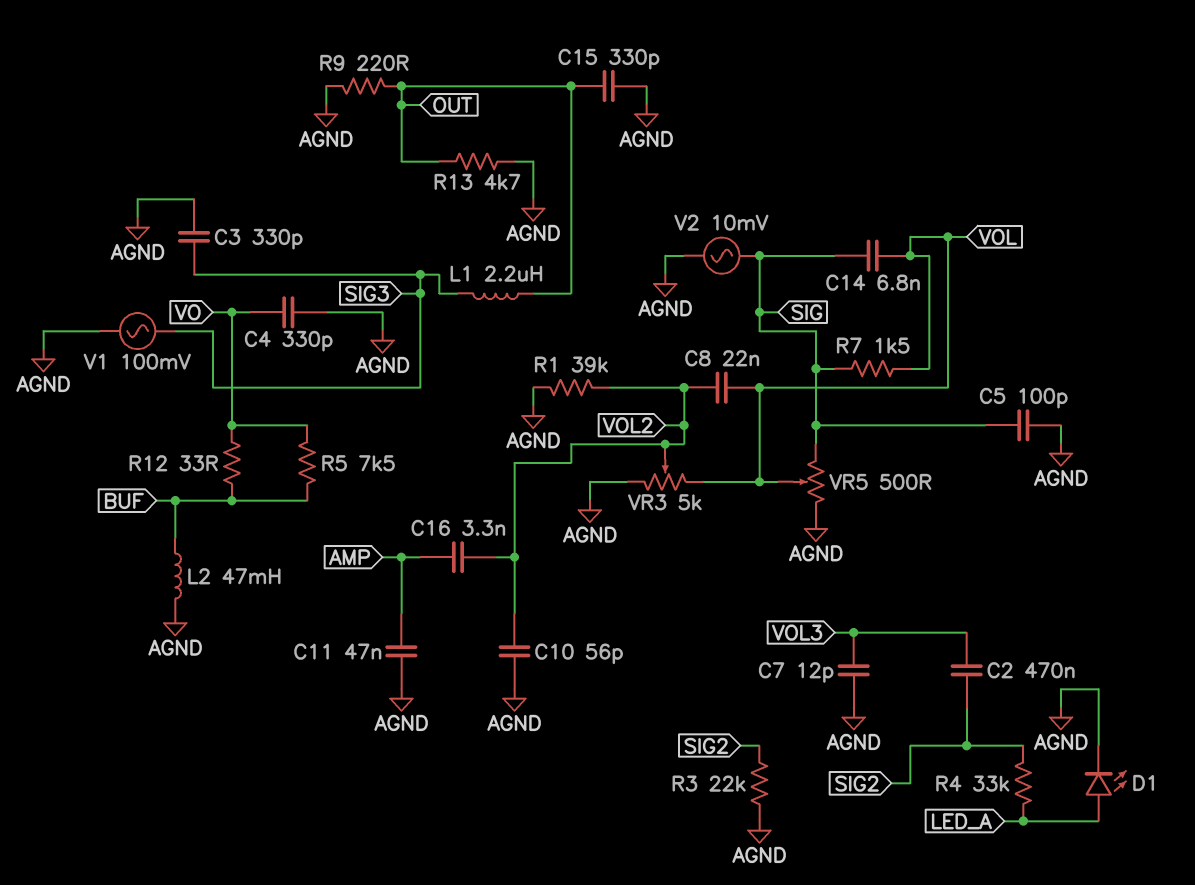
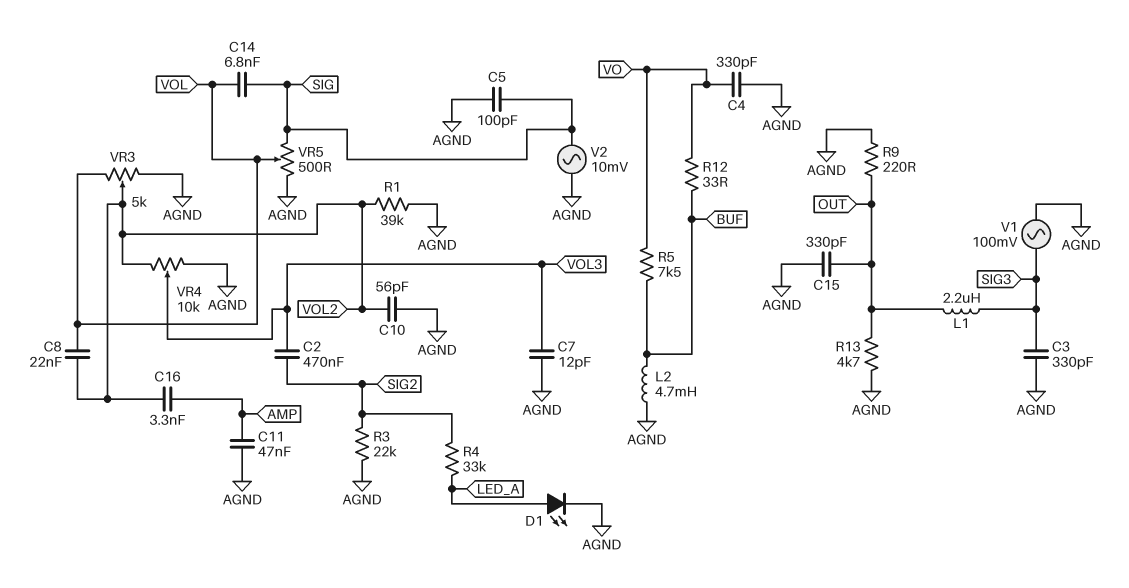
L2: 47mH (AGND, BUF) -> 4.7mH (AGND, BUF)
R7: 1.5k (SIG, VOL) -> none
VR4: none -> 10k (AGND, VOL2, wiper VOL3)

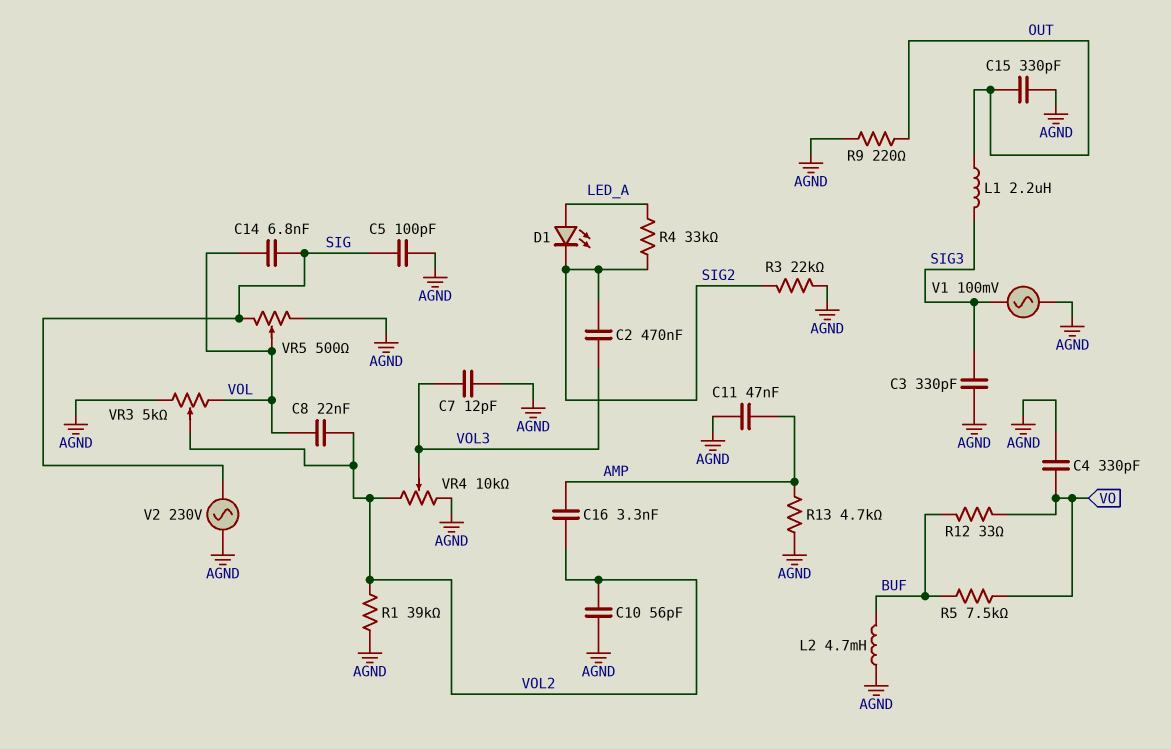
D1: LED (A LED_A, K AGND) -> LED (A LED_A, K SIG2)
R13: 4.7k (AGND, OUT) -> 4.7k (AGND, AMP)
V2: AC 10mV (AGND, SIG) -> AC 230V (AGND, SIG)

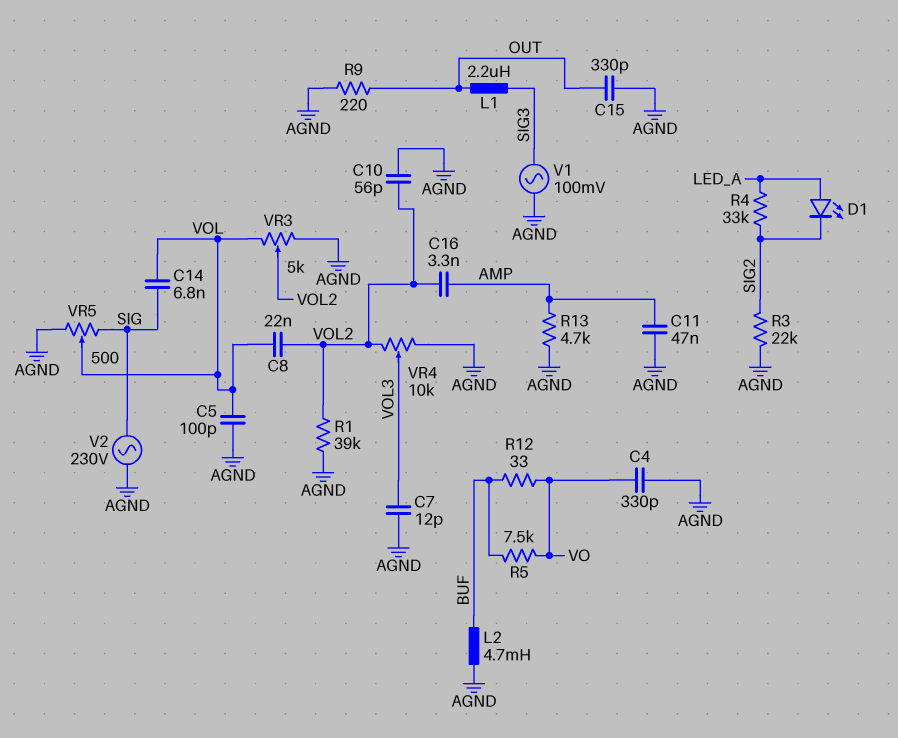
C2: 470nF (SIG2, VOL3) -> none
C3: 330pF (AGND, SIG3) -> none
C5: 100pF (AGND, SIG) -> 100pF (AGND, VOL)

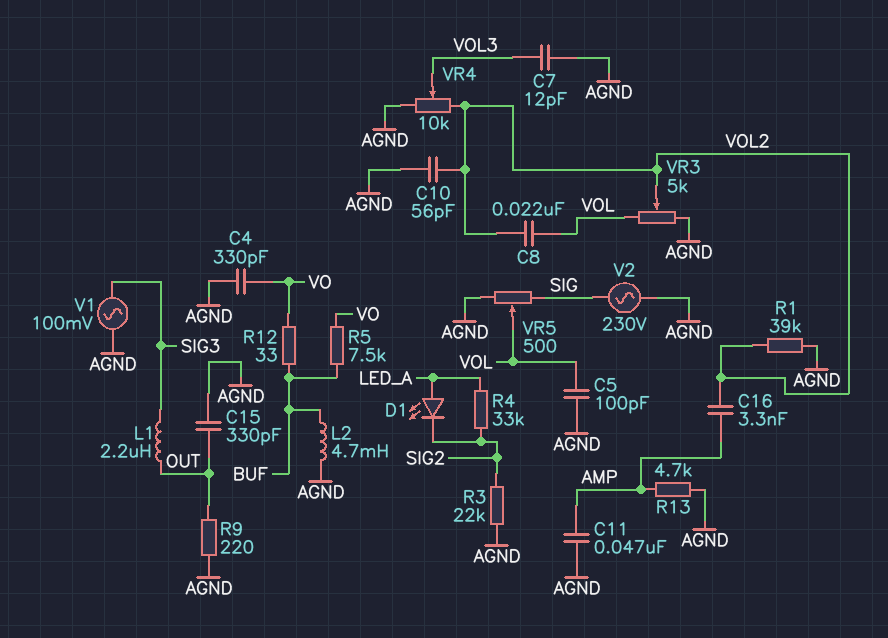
C14: 6.8nF (SIG, VOL) -> none

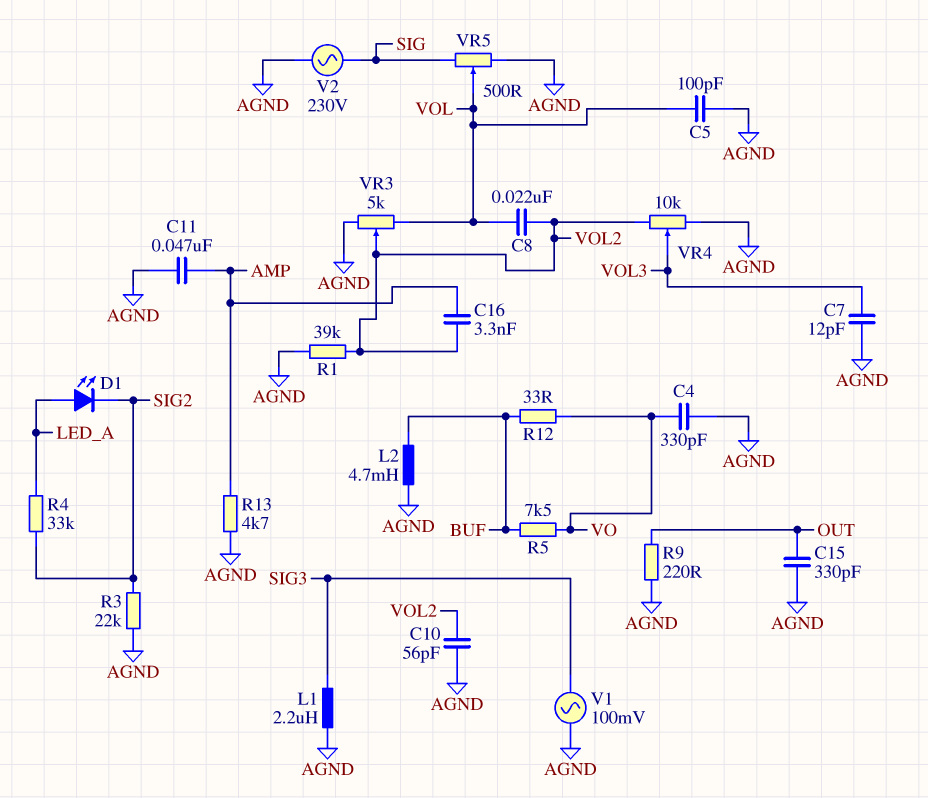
L1: 2.2uH (OUT, SIG3) -> 2.2uH (AGND, SIG3)

